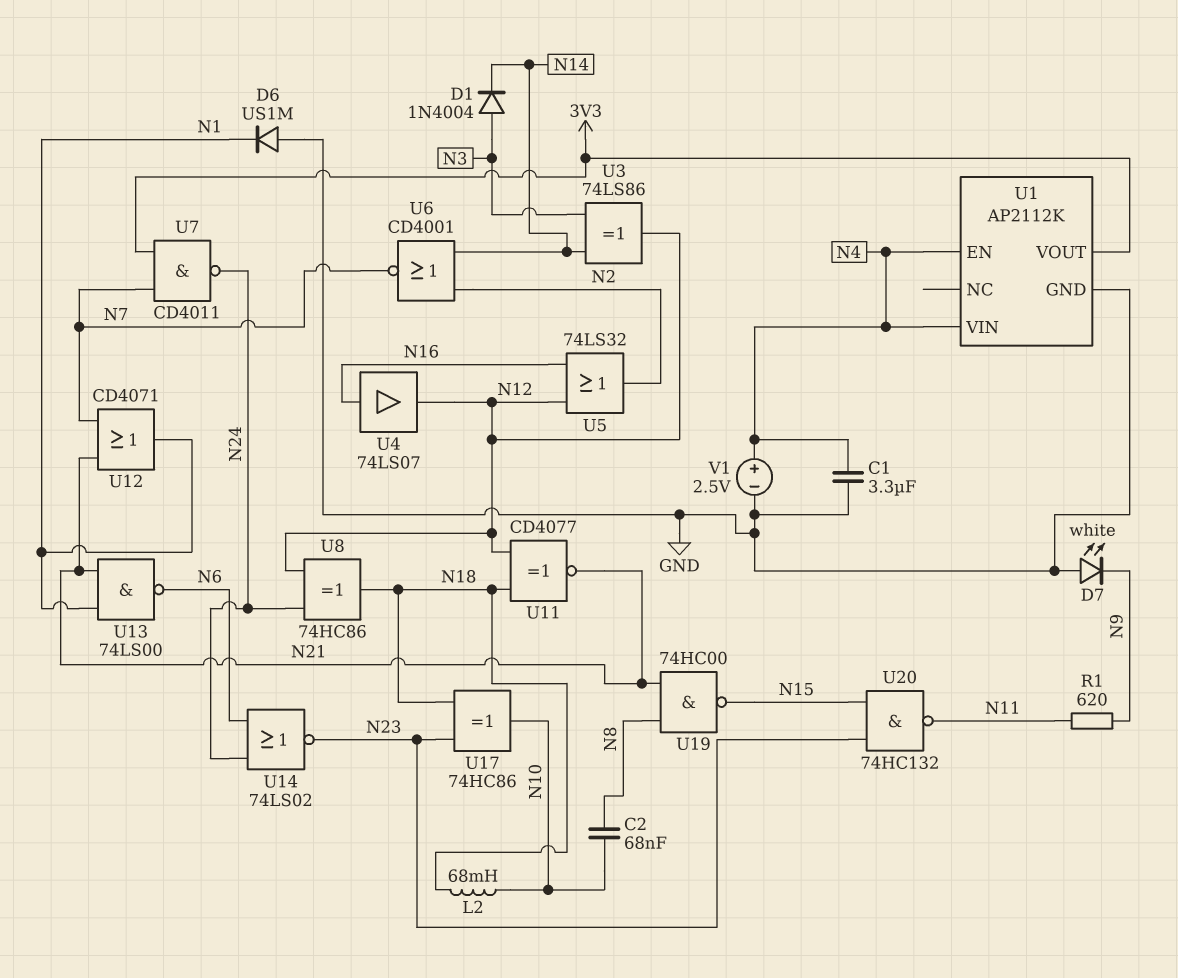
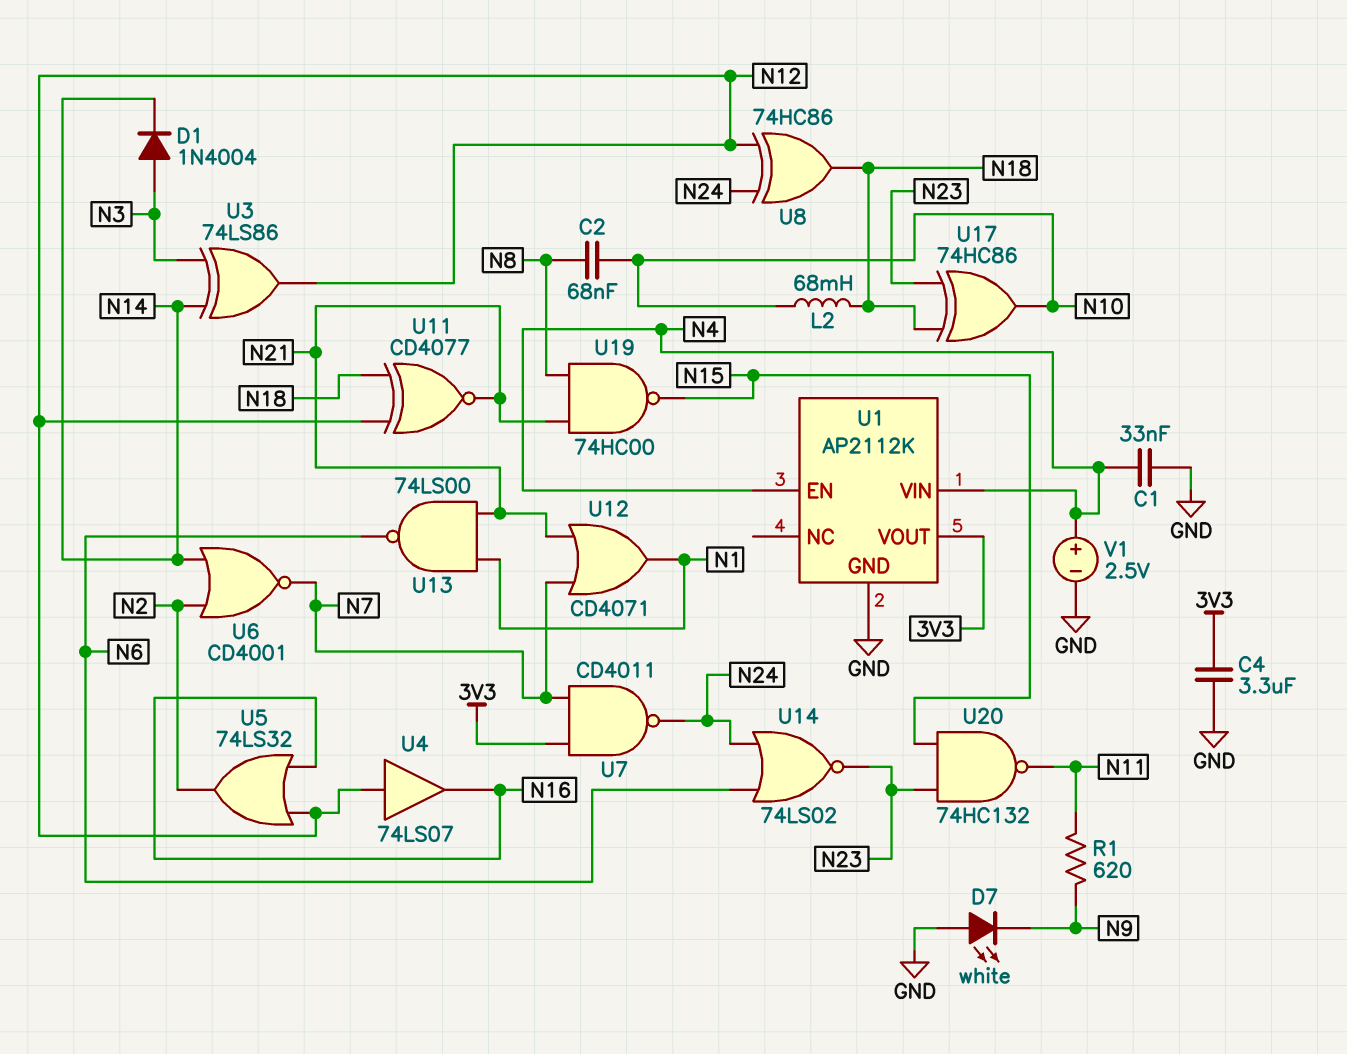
C1: 3.3uF (GND, N4) -> 33nF (GND, N4)
C4: none -> 3.3uF (3V3, GND)
D6: diode US1M (A GND, K N1) -> none
U4: buffer 74LS07 (in N16, out N12) -> buffer 74LS07 (in N12, out N16)

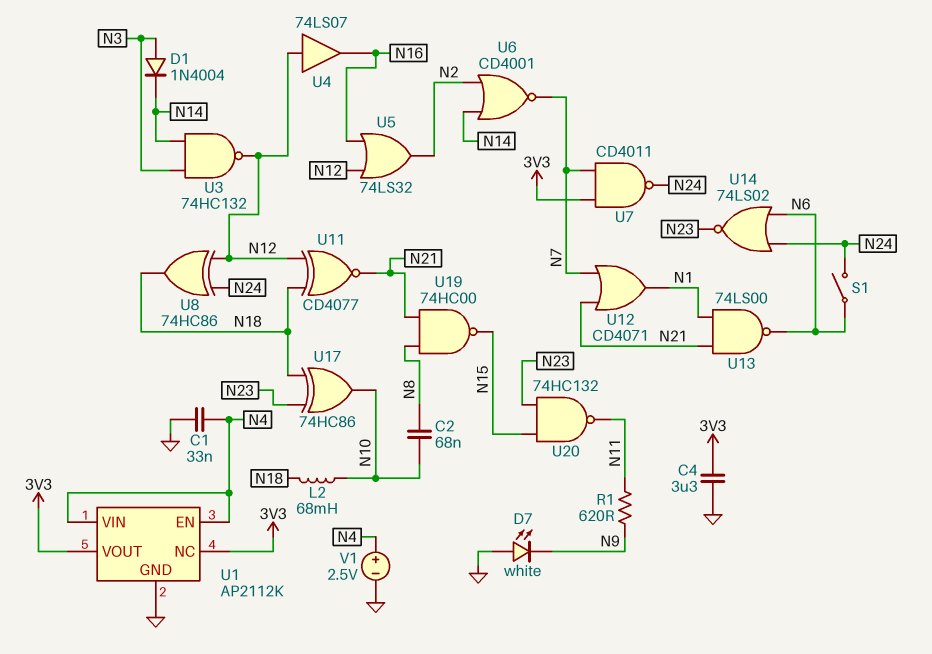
S1: none -> switch (N6, N24)
U1 pin NC: none -> 3V3
U3: XOR 74LS86 (in N3, in N14, out N12) -> NAND 74HC132 (in N3, in N14, out N12)

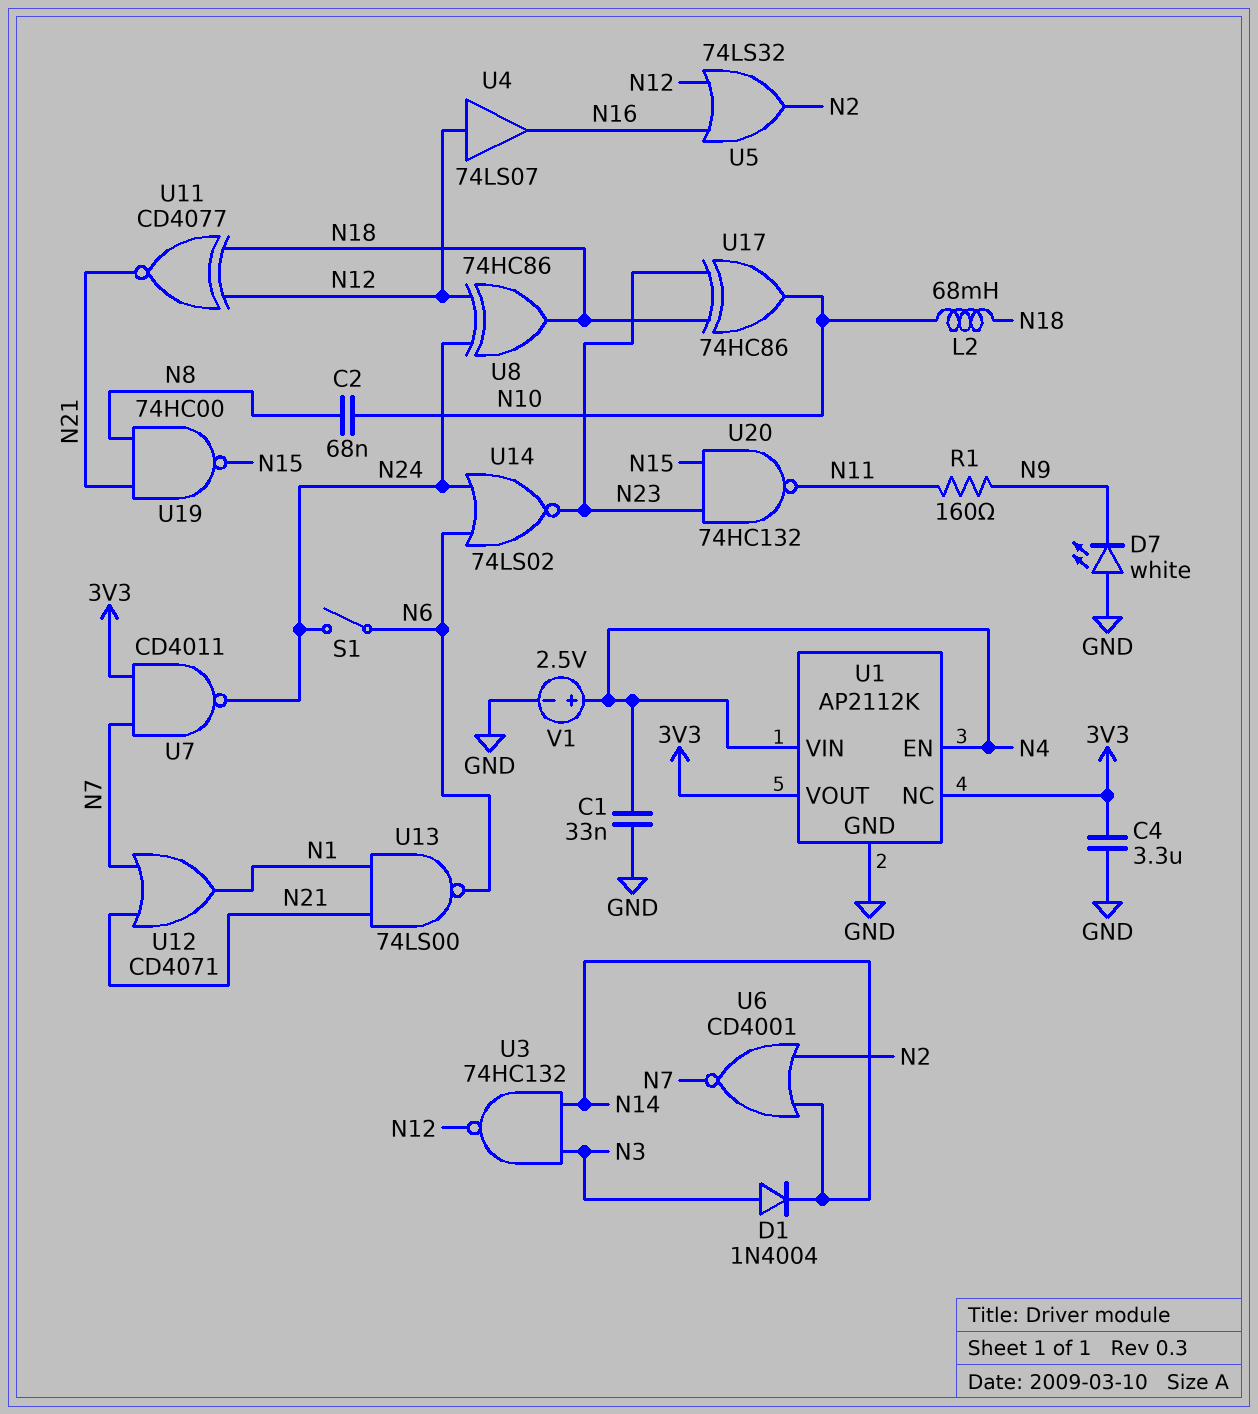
R1: 620 (N9, N11) -> 160 (N9, N11)

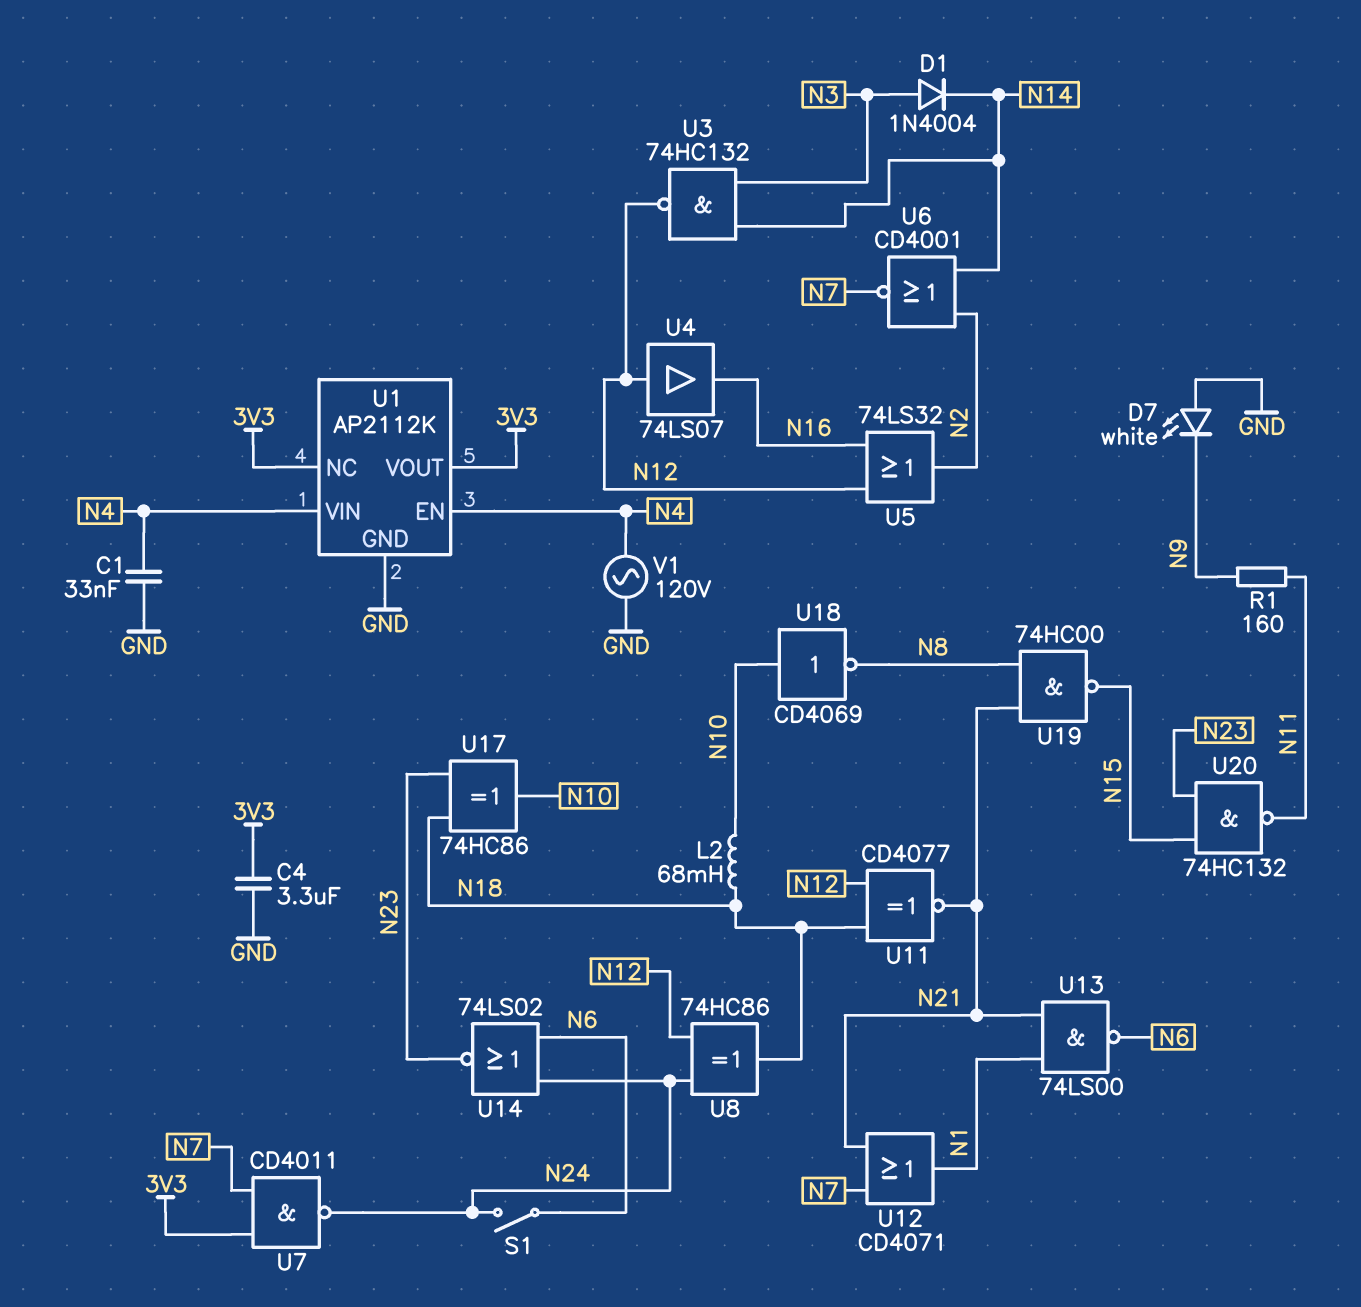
C2: 68nF (N8, N10) -> none
U18: none -> NOT CD4069 (in N10, out N8)
V1: 2.5V (plus N4, minus GND) -> AC 120V (GND, N4)

